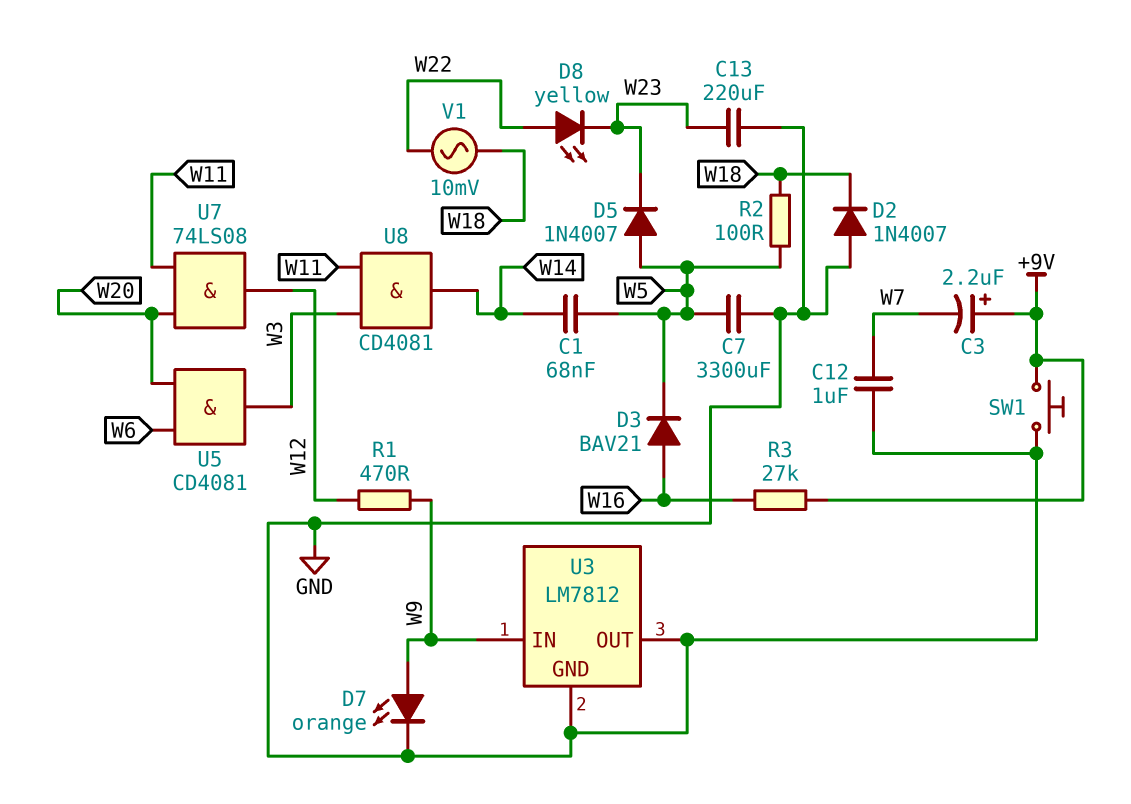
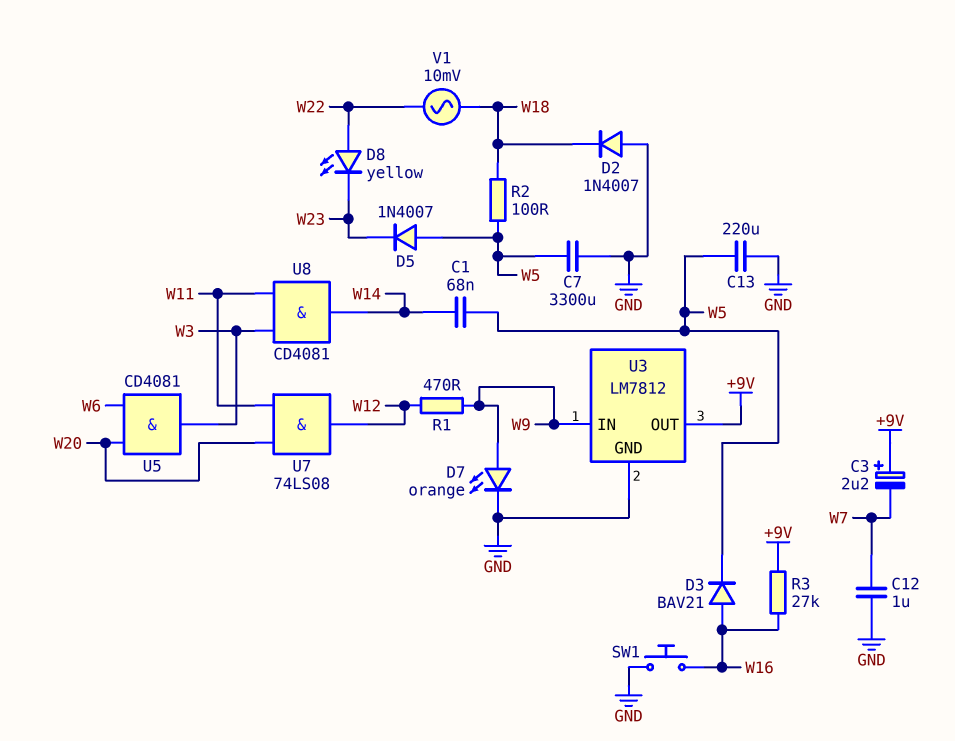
C13: 220uF (GND, W23) -> 220uF (GND, W5)
SW1: button (+9V, GND) -> button (GND, W16)
U3 pin OUT: GND -> +9V

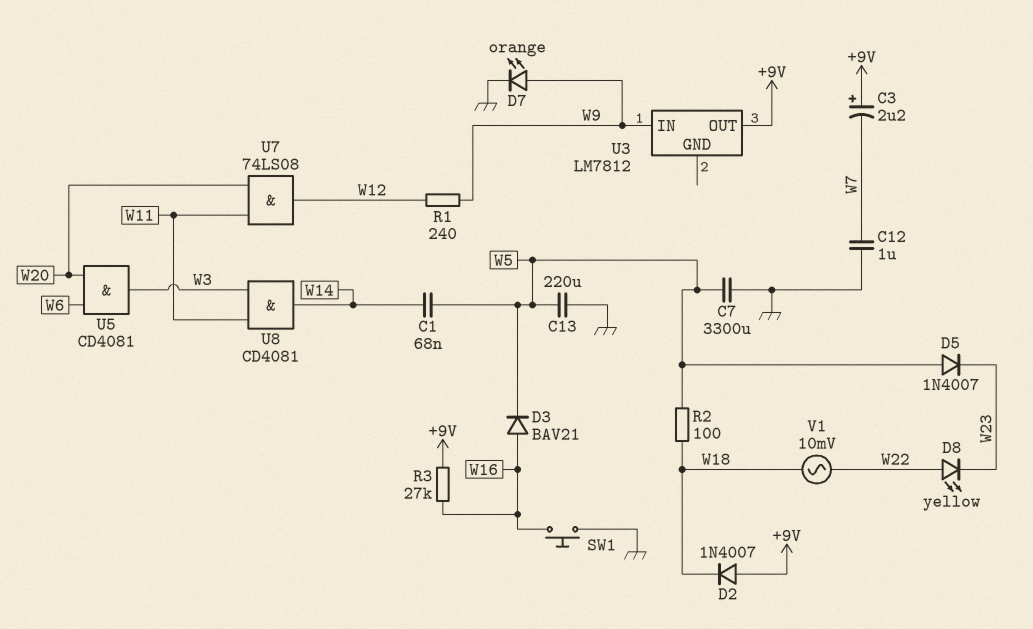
D2: diode 1N4007 (A GND, K W18) -> diode 1N4007 (A +9V, K W18)
R1: 470 (W9, W12) -> 240 (W9, W12)
U3 pin GND: GND -> none

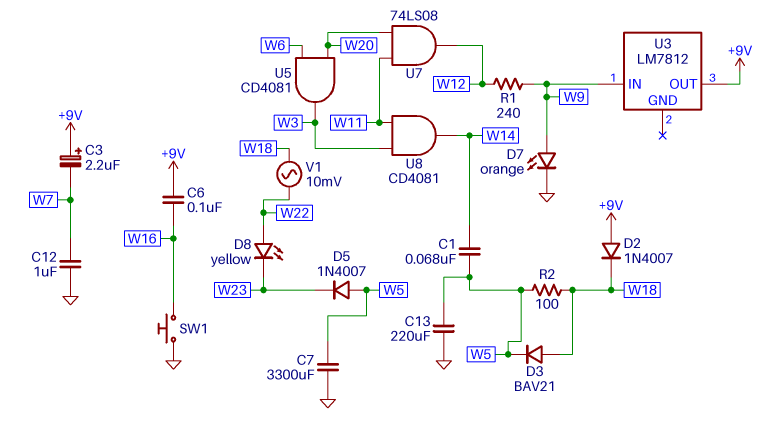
C6: none -> 100nF (+9V, W16)
D3: diode BAV21 (A W16, K W5) -> diode BAV21 (A W18, K W5)
R3: 27k (+9V, W16) -> none

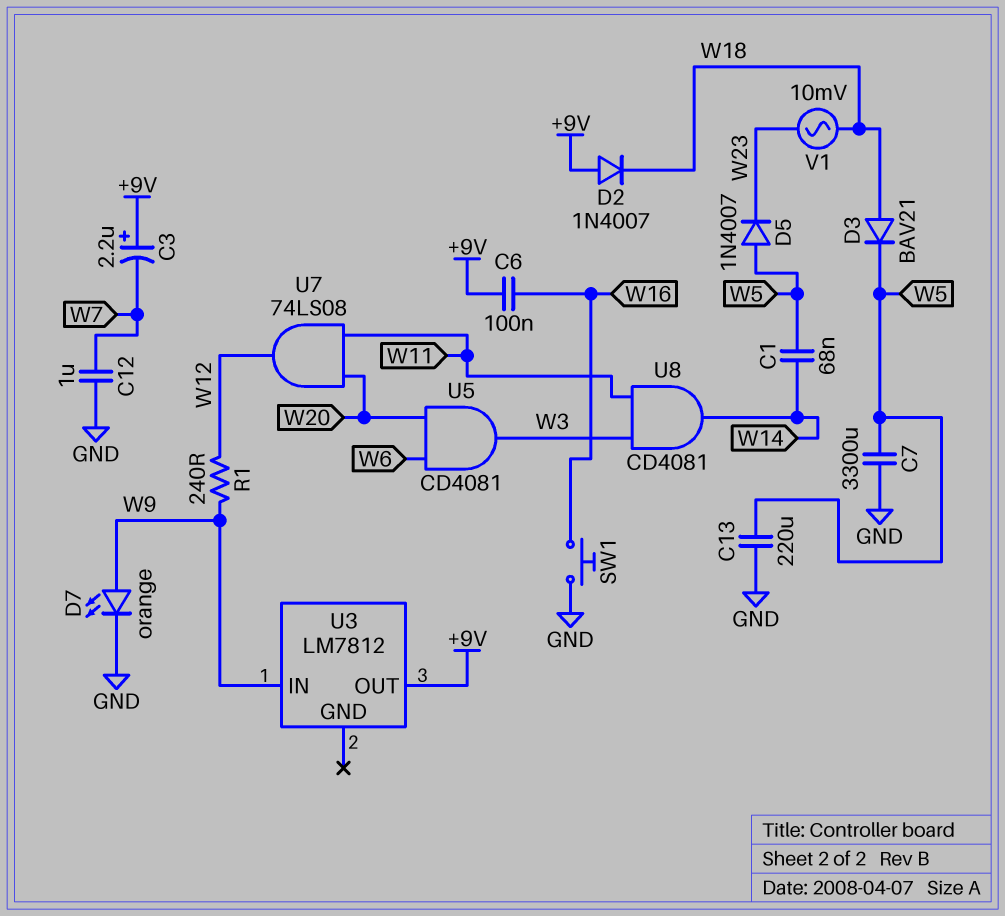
D8: LED yellow (A W22, K W23) -> none
R2: 100 (W5, W18) -> none
V1: AC 10mV (W18, W22) -> AC 10mV (W18, W23)

